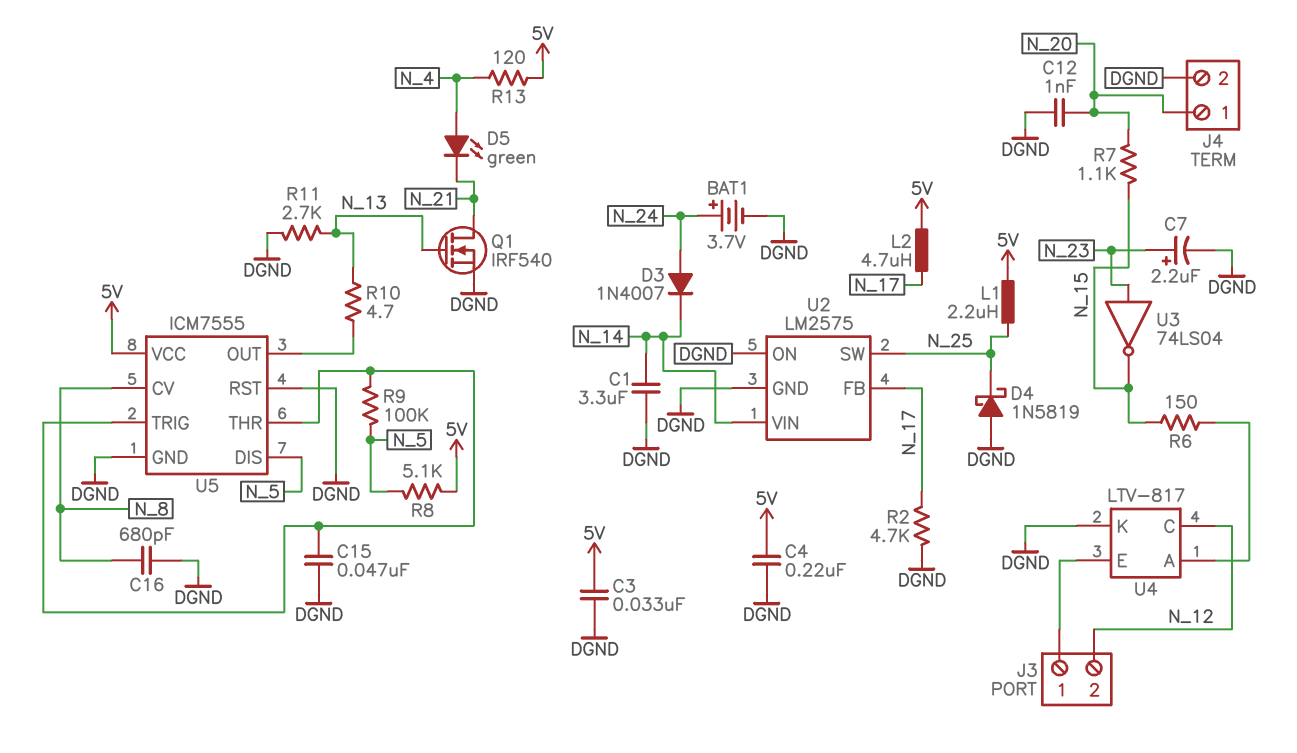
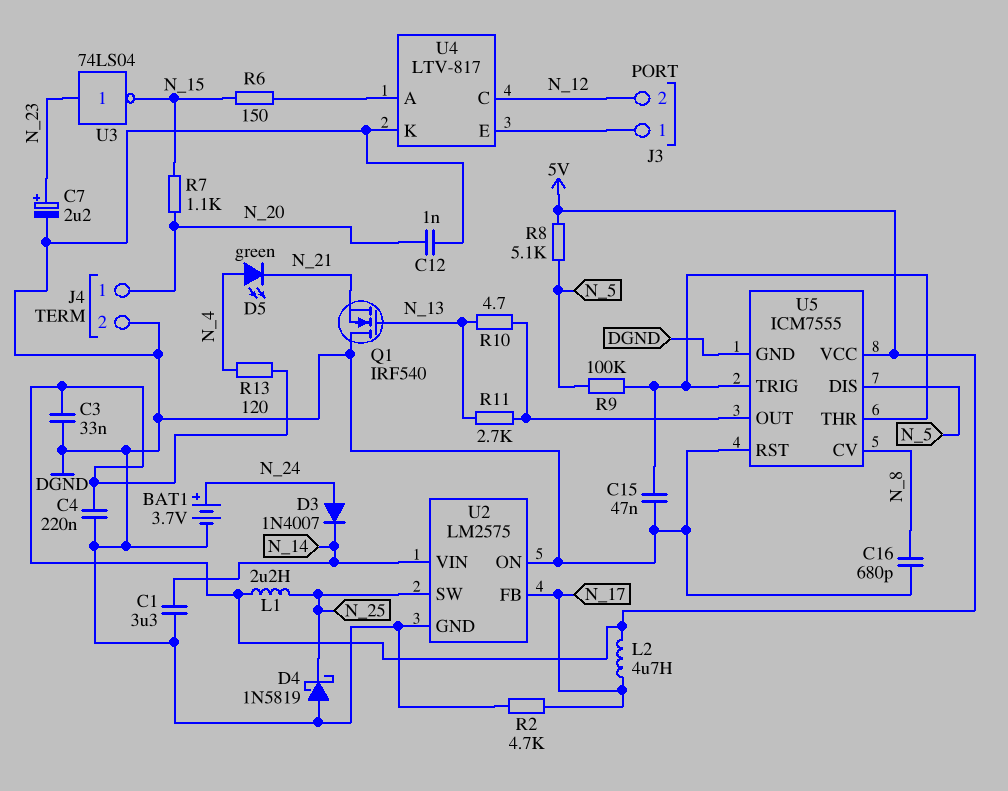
Q1: NMOS IRF540 (G N_13, D N_21, S DGND) -> NMOS IRF540 (G N_13, D DGND, S N_21)
R11: 2.7k (DGND, N_13) -> 2.7k (N_13, U5/OUT)

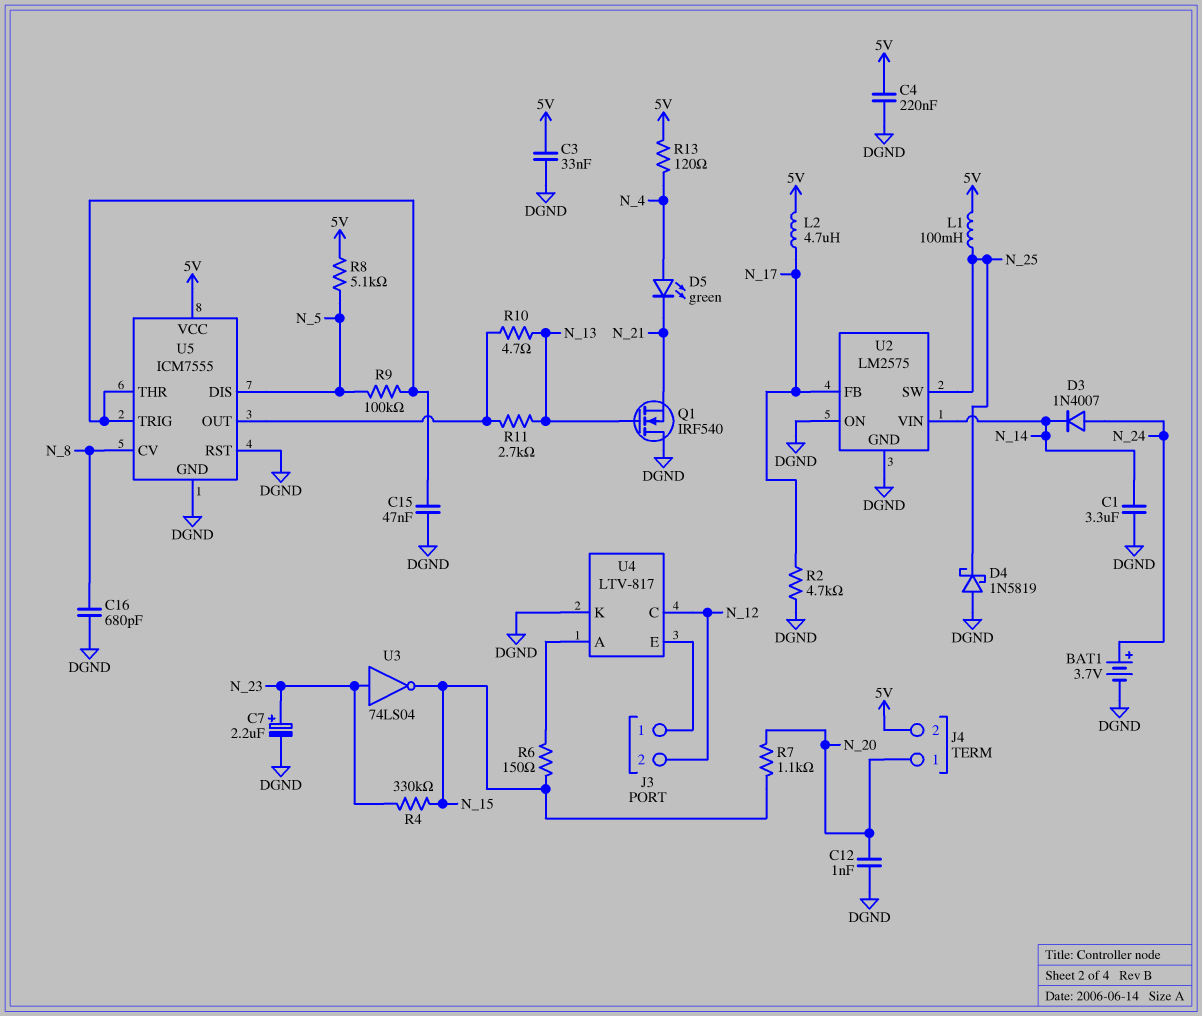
J4 pin 2: DGND -> 5V
L1: 2.2uH (5V, N_25) -> 100mH (5V, N_25)
R4: none -> 330k (N_15, N_23)

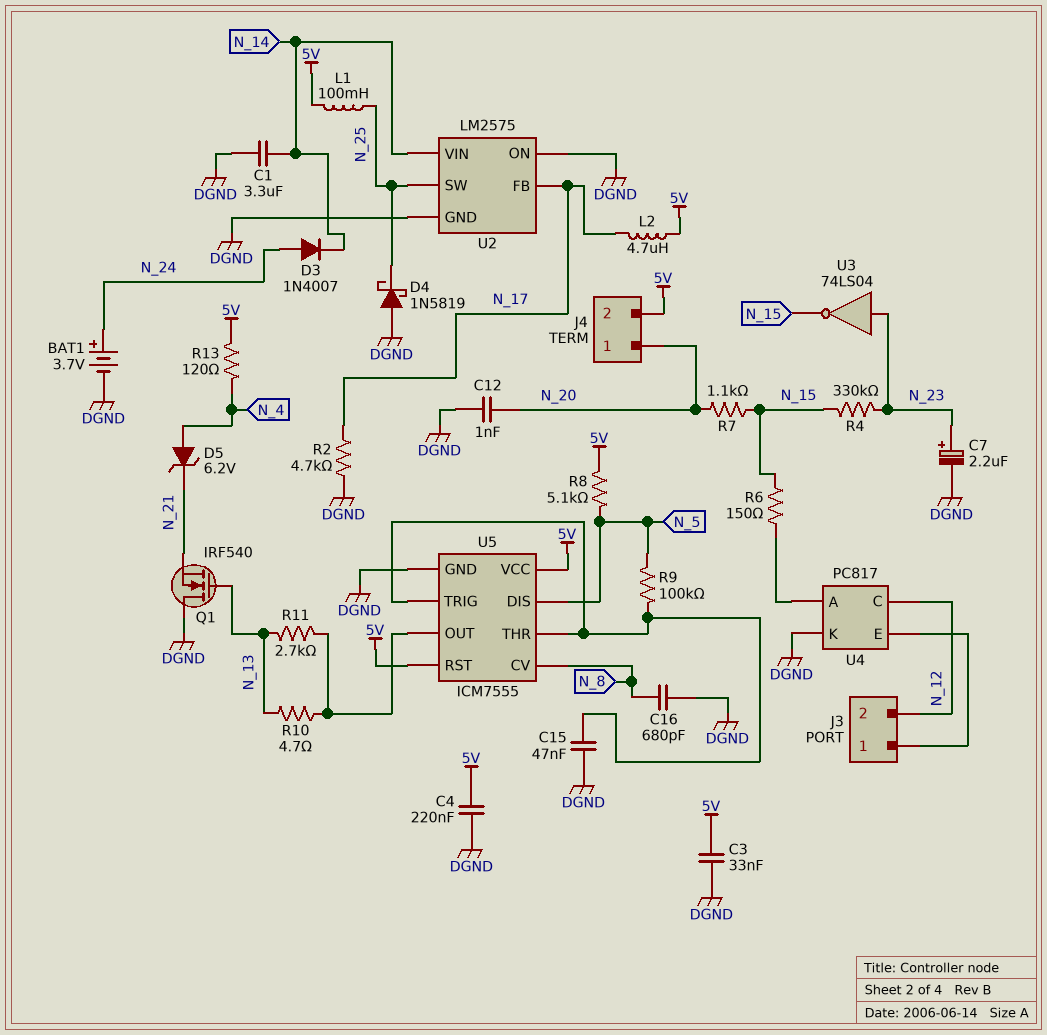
D5: LED green (A N_4, K N_21) -> zener 6.2V (A N_4, K N_21)
U4: LTV-817 -> PC817
U5 pin RST: DGND -> 5V

